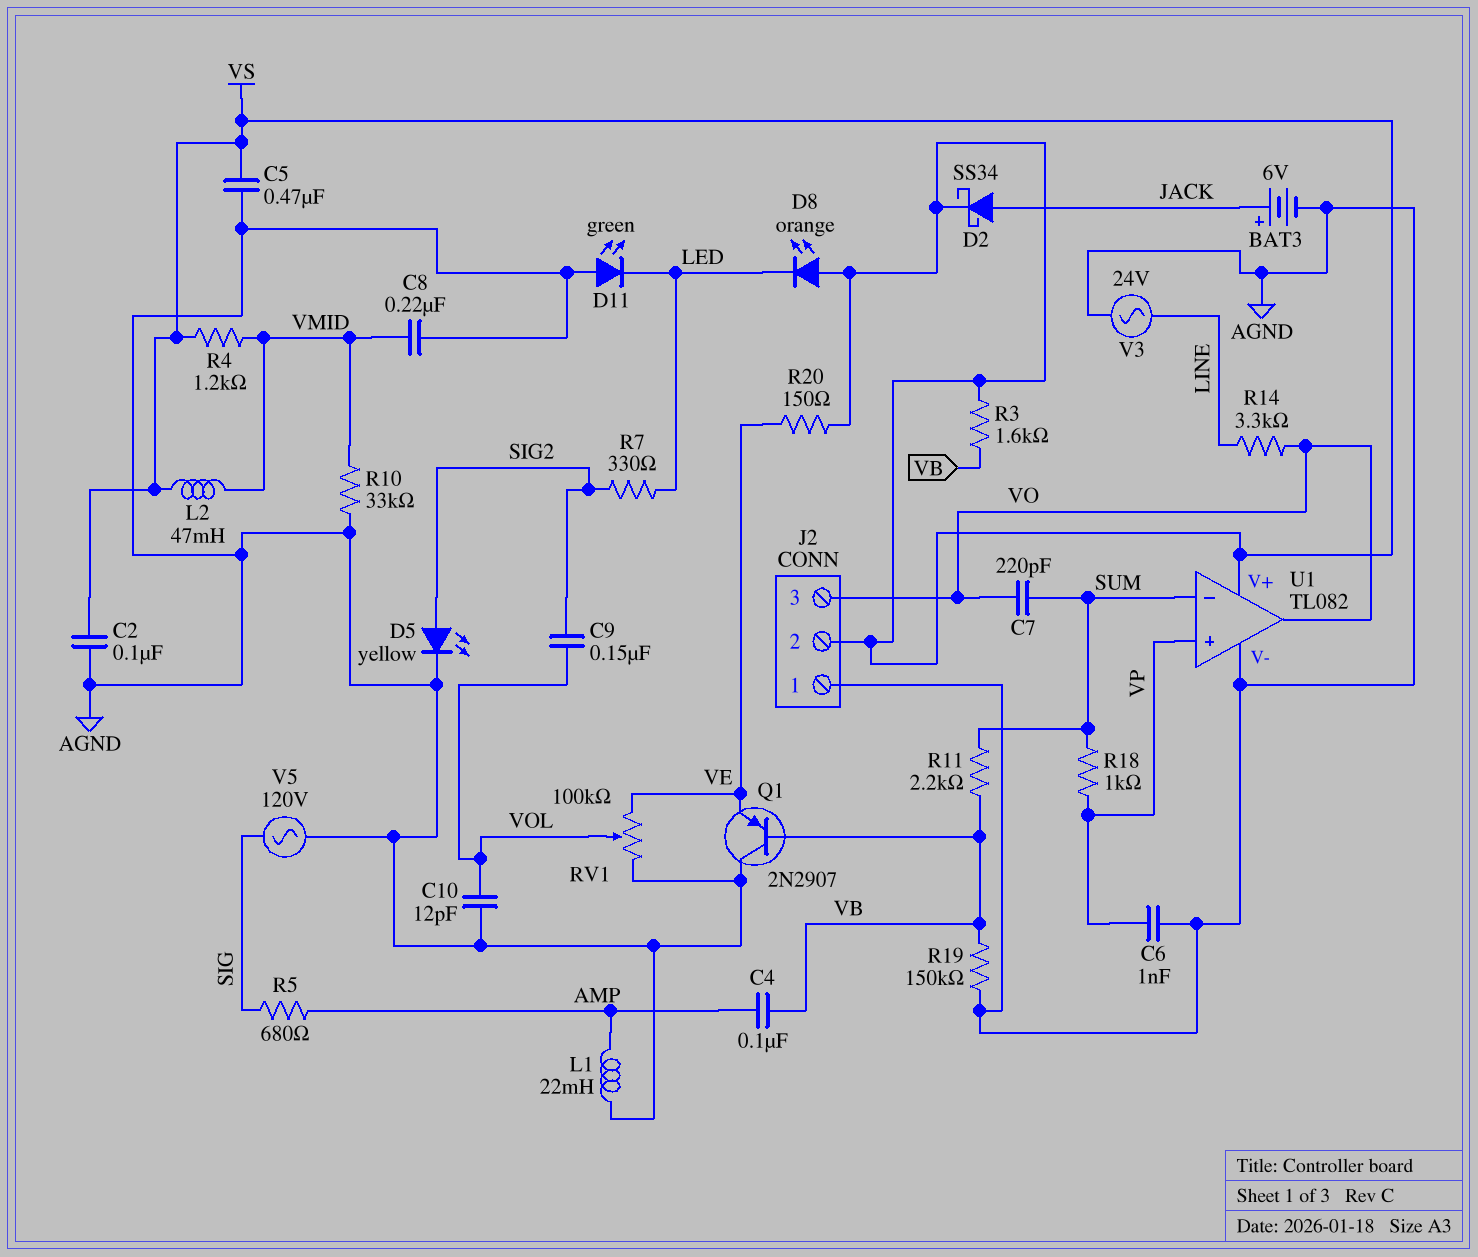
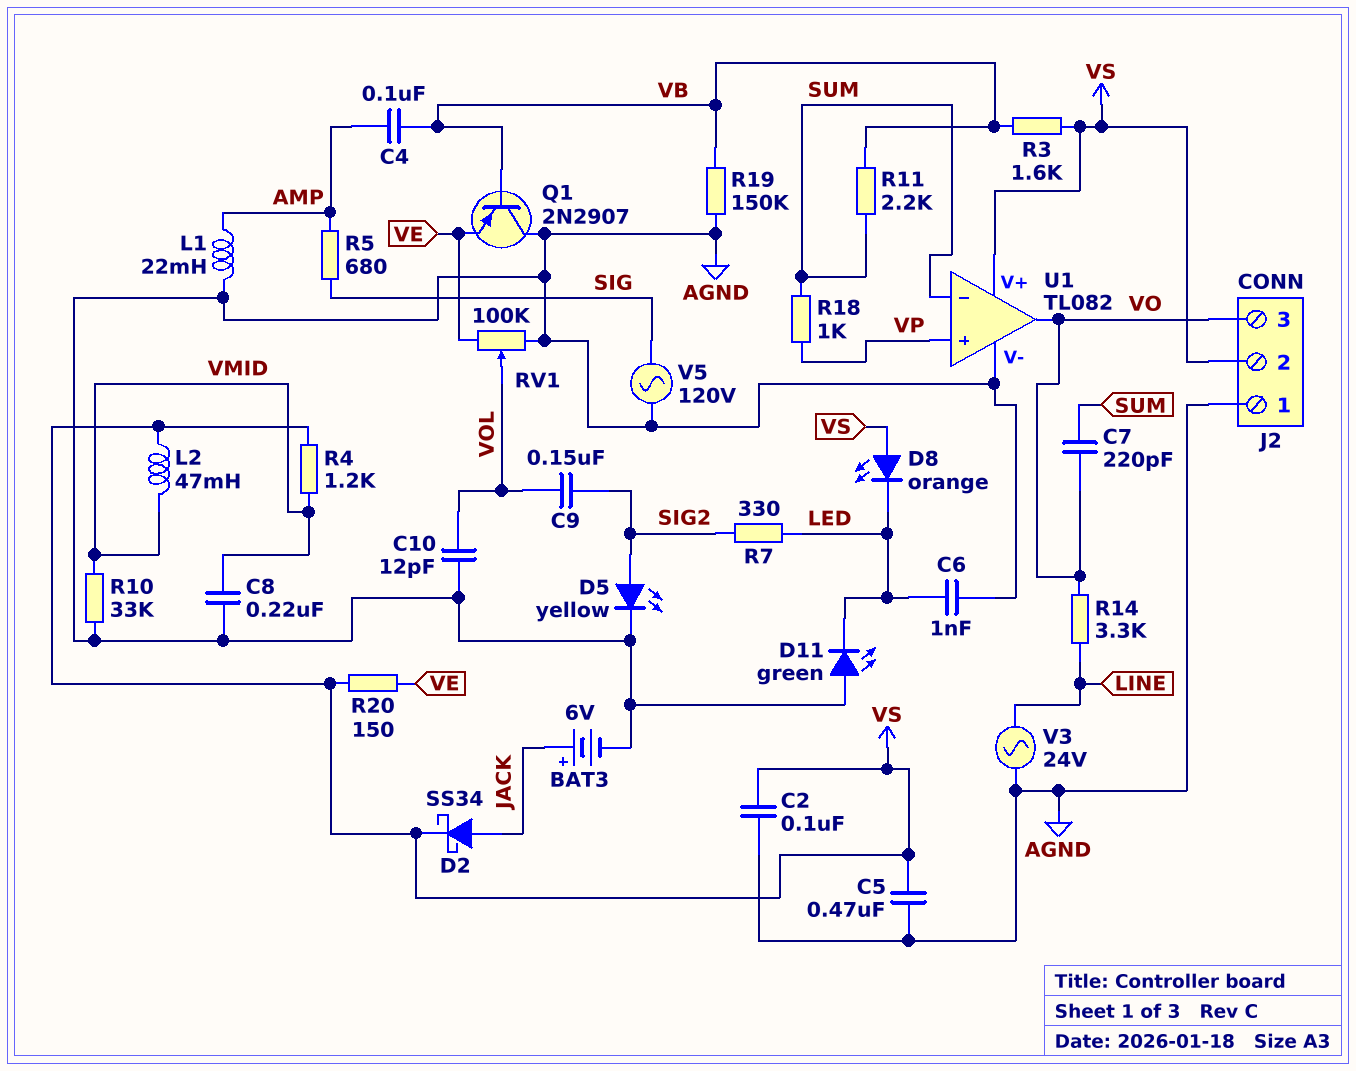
C6: 1nF (AGND, VP) -> 1nF (AGND, LED)

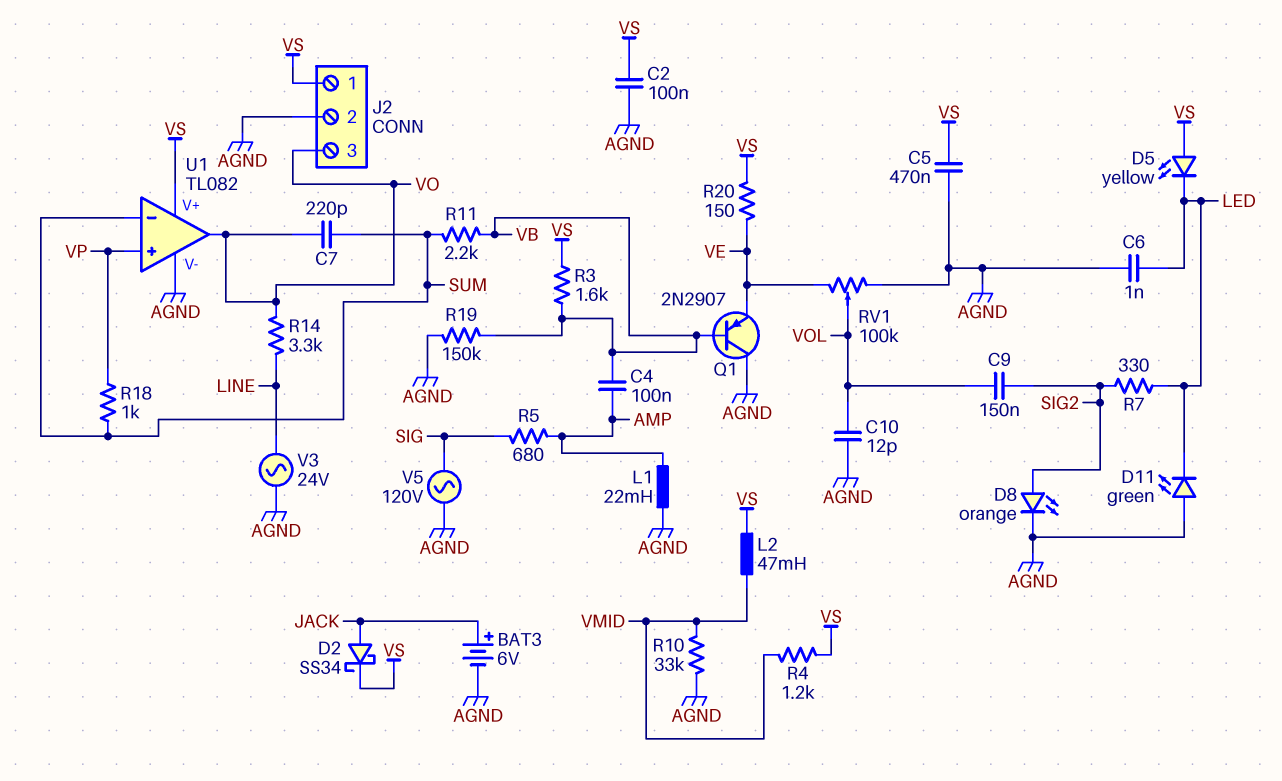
C8: 220nF (AGND, VMID) -> none
D5: LED yellow (A SIG2, K AGND) -> LED yellow (A VS, K LED)
D8: LED orange (A VS, K LED) -> LED orange (A SIG2, K AGND)
J2 pin 1: AGND -> VS
J2 pin 2: VS -> AGND

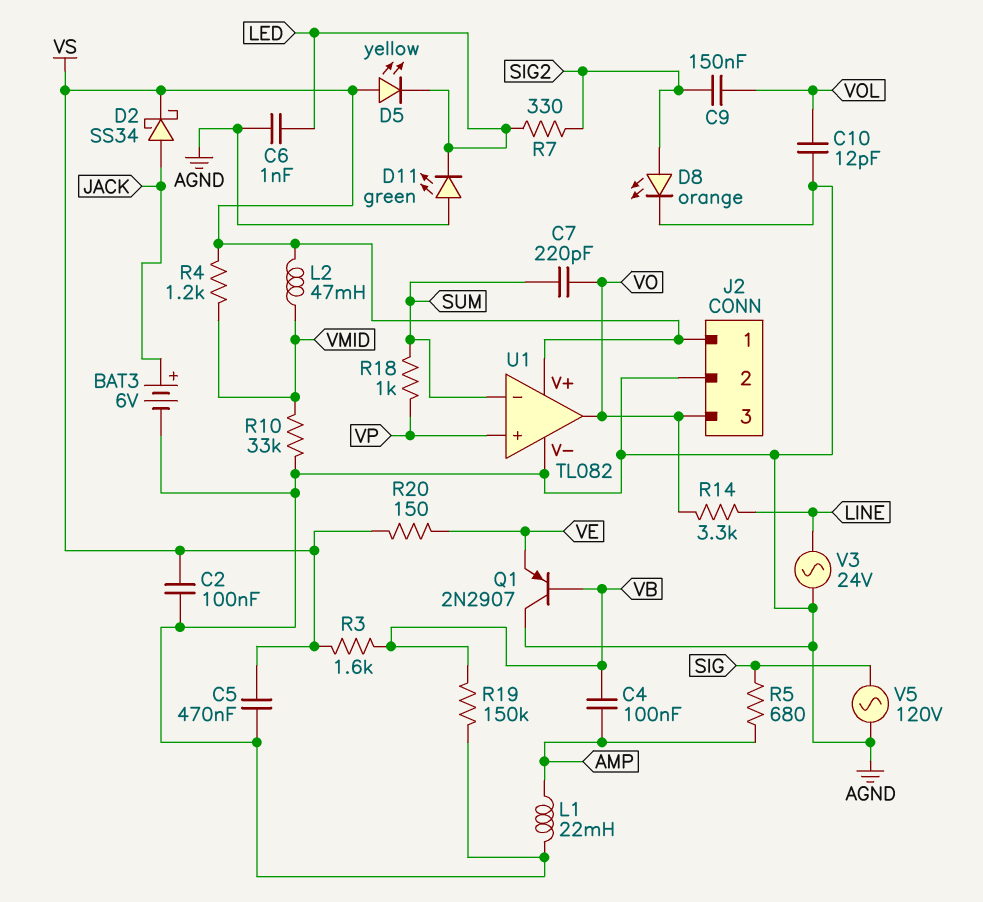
R11: 2.2k (SUM, VB) -> none
RV1: 100k (AGND, VE, wiper VOL) -> none

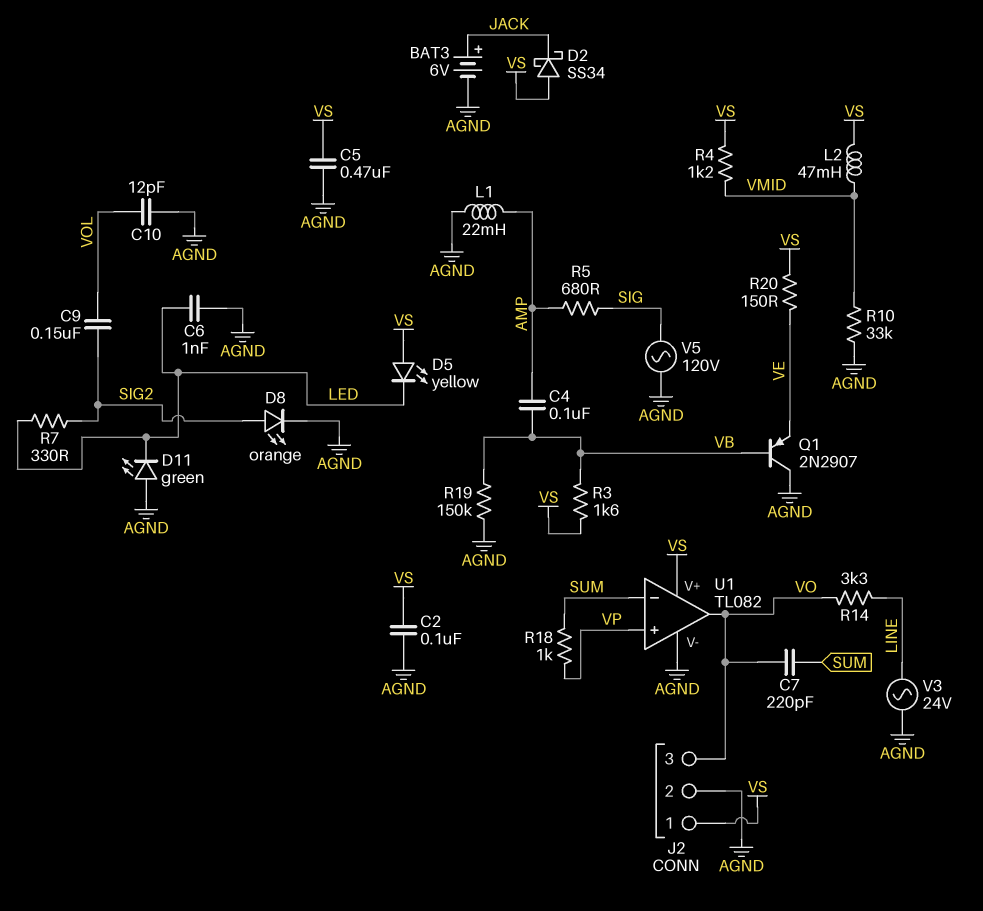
D2: schottky SS34 (A JACK, K VS) -> schottky SS34 (A VS, K JACK)

